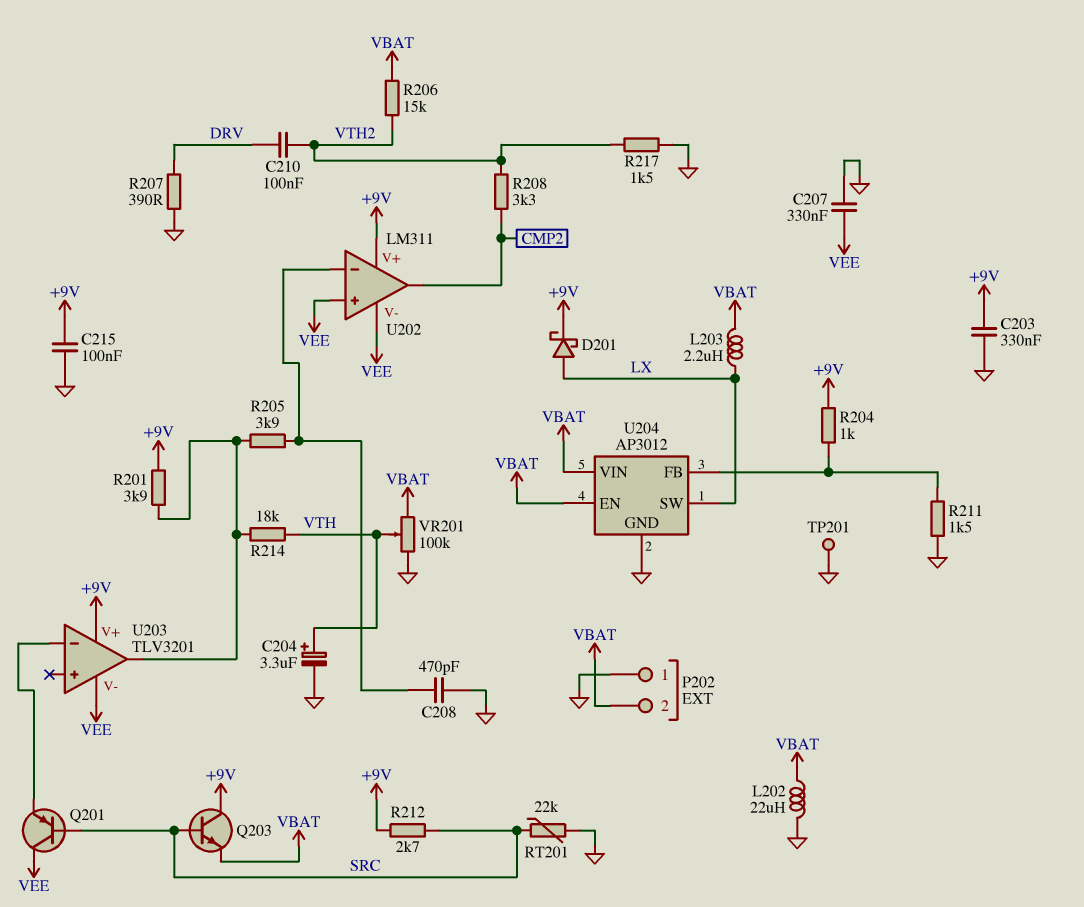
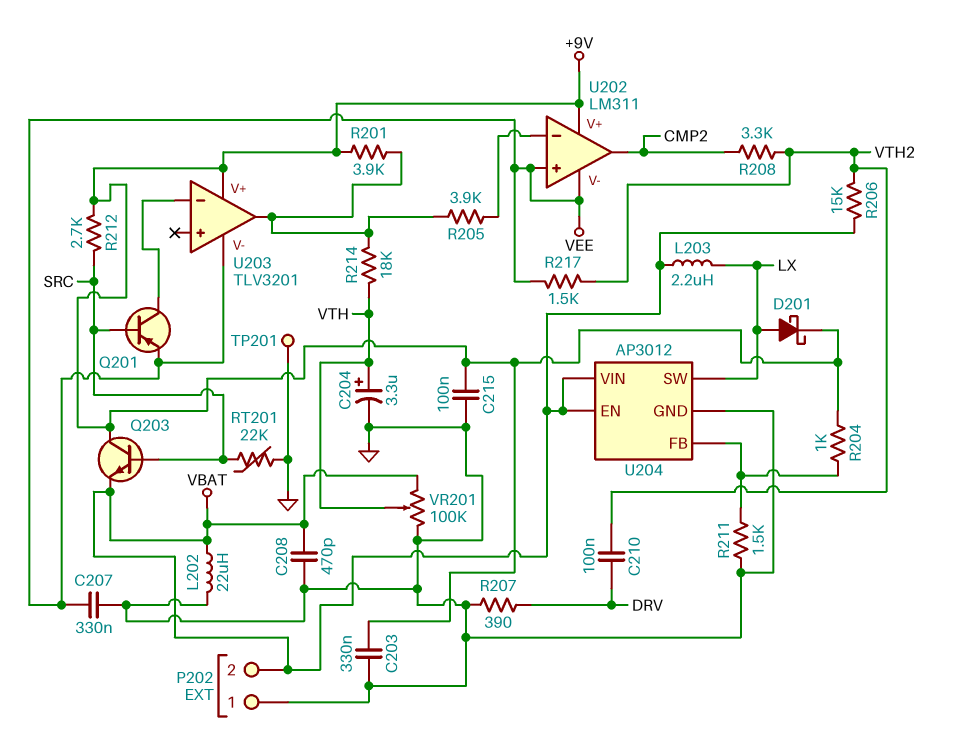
C208: 470pF (GND, U202/in-) -> 470pF (GND, VBAT)
Q201: PNP (B SRC, C VEE, E U203/in-) -> PNP (B SRC, C U203/in-, E VEE)
R217: 1.5k (GND, VTH2) -> 1.5k (VEE, VTH2)

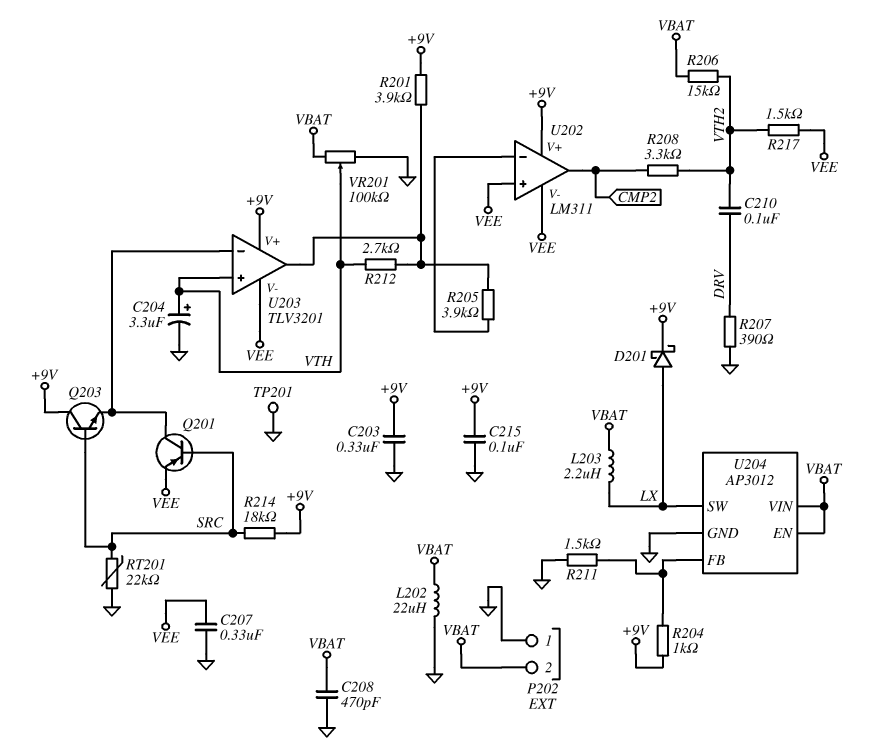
Q203: NPN (B SRC, C +9V, E VBAT) -> NPN (B SRC, C +9V, E U203/in-)
R212: 2.7k (+9V, SRC) -> 2.7k (U203/out, VTH)
R214: 18k (U203/out, VTH) -> 18k (+9V, SRC)
U203 pin in+: none -> VTH

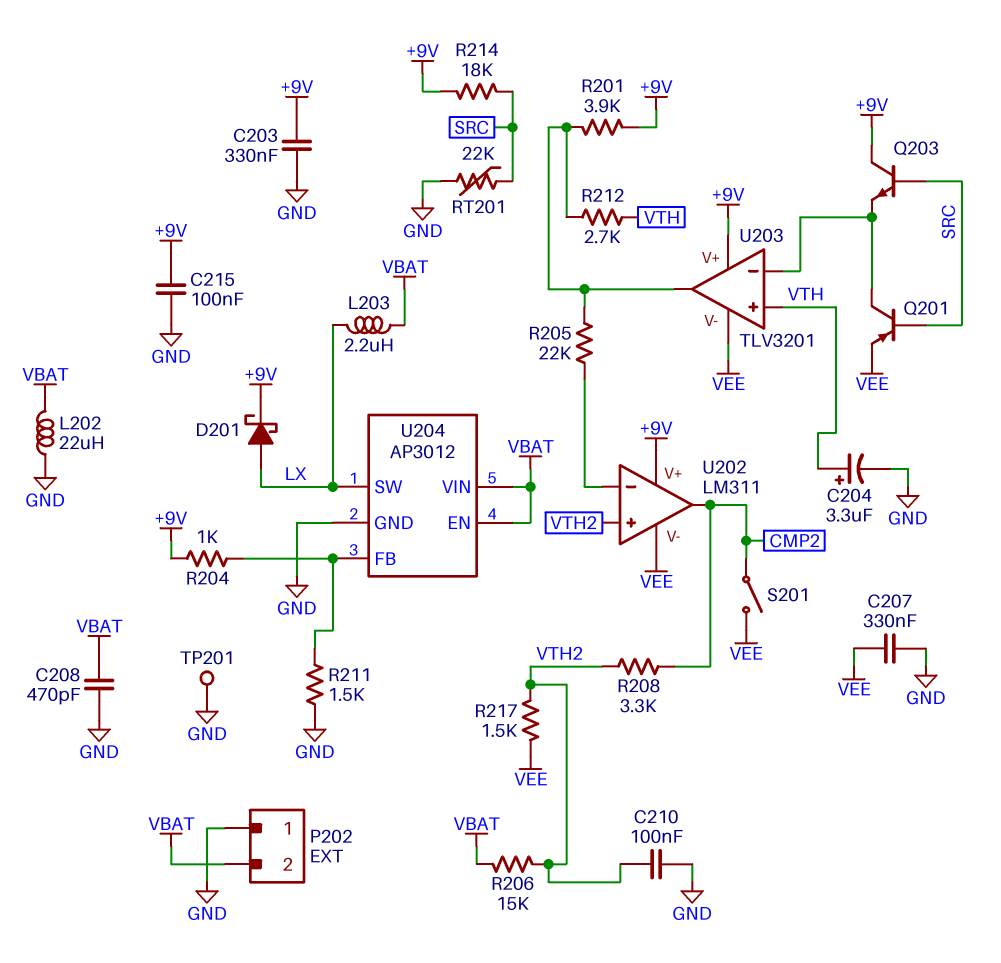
C210: 100nF (DRV, VTH2) -> 100nF (GND, VTH2)
R205: 3.9k (U202/in-, U203/out) -> 22k (U202/in-, U203/out)
R207: 390 (DRV, GND) -> none
S201: none -> switch (CMP2, VEE)
U202 pin in+: VEE -> VTH2
VR201: 100k (GND, VBAT, wiper VTH) -> none

